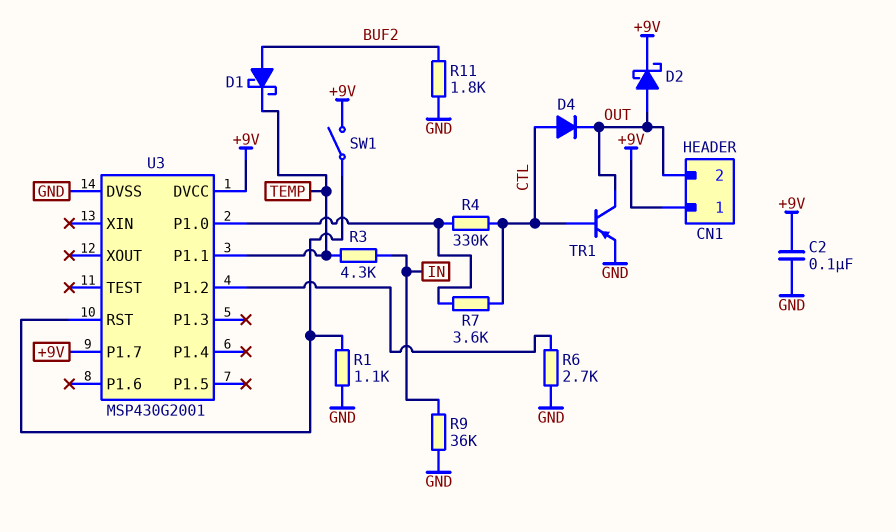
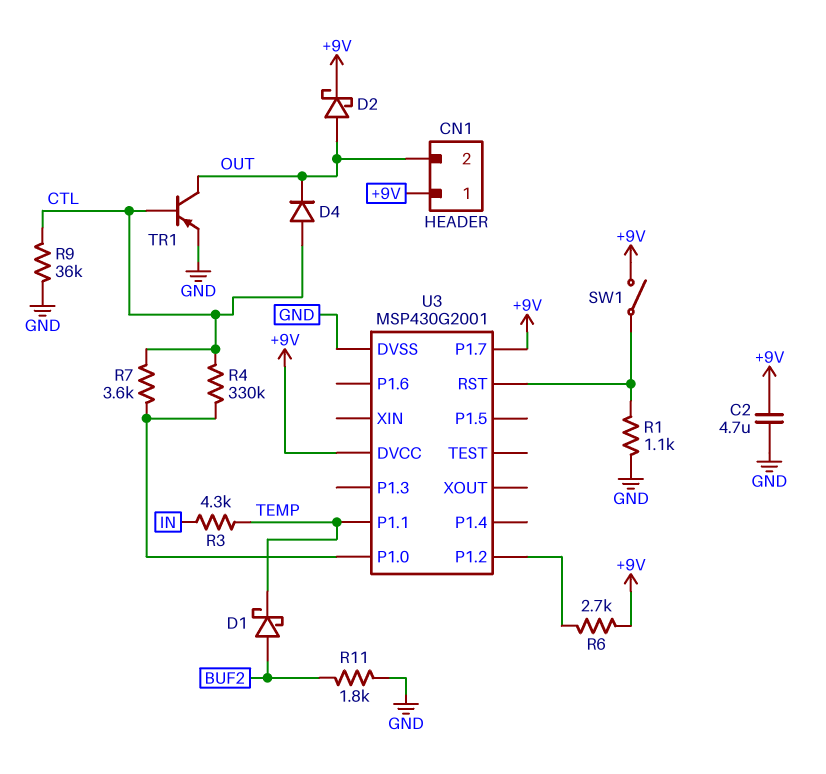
C2: 100nF (+9V, GND) -> 4.7uF (+9V, GND)
R6: 2.7k (GND, U3/P1.2) -> 2.7k (+9V, U3/P1.2)
R9: 36k (GND, IN) -> 36k (CTL, GND)

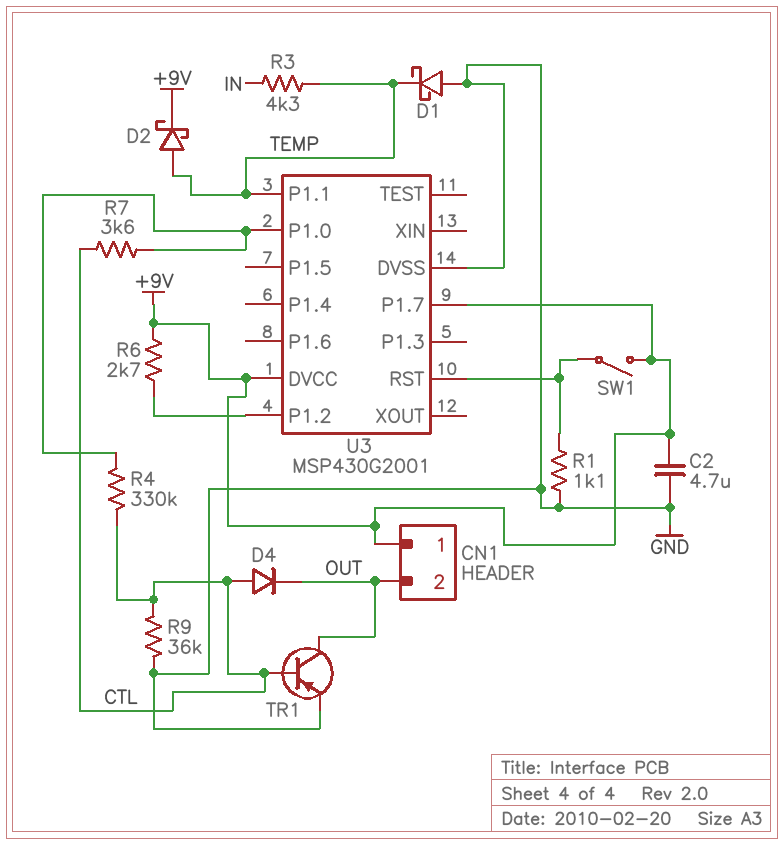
D1: schottky (A BUF2, K TEMP) -> schottky (A GND, K TEMP)
D2: schottky (A OUT, K +9V) -> schottky (A TEMP, K +9V)
R11: 1.8k (BUF2, GND) -> none

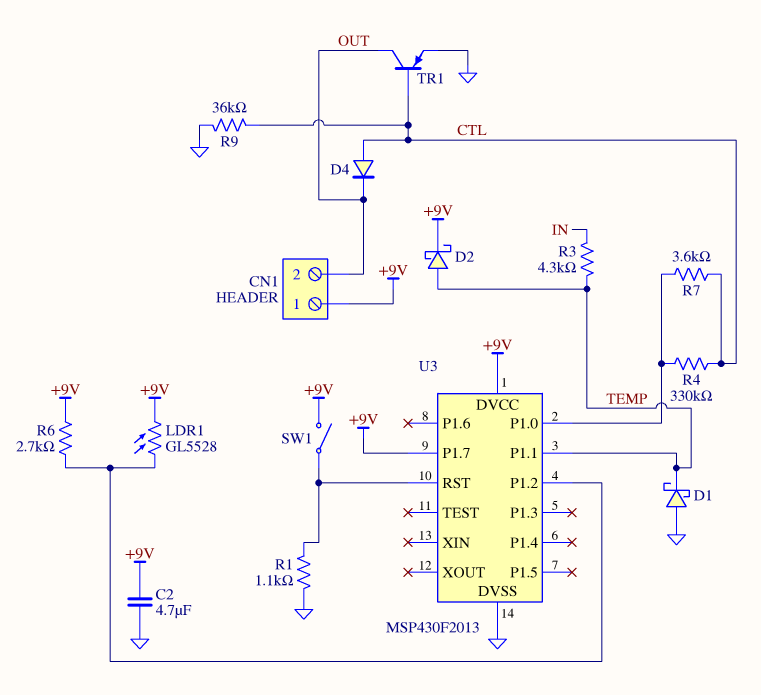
LDR1: none -> GL5528 (+9V, U3/P1.2)
U3: MSP430G2001 -> MSP430F2013

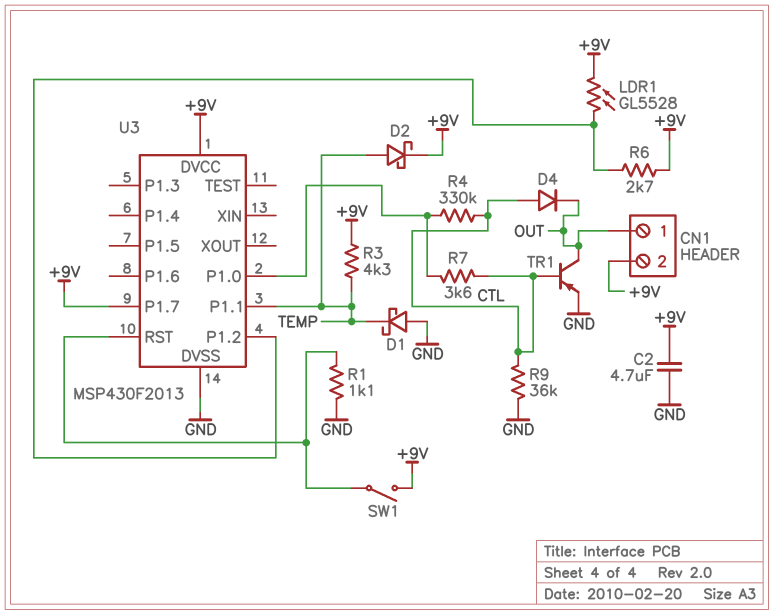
CN1 pin 1: +9V -> OUT
CN1 pin 2: OUT -> +9V
R3: 4.3k (IN, TEMP) -> 4.3k (+9V, TEMP)

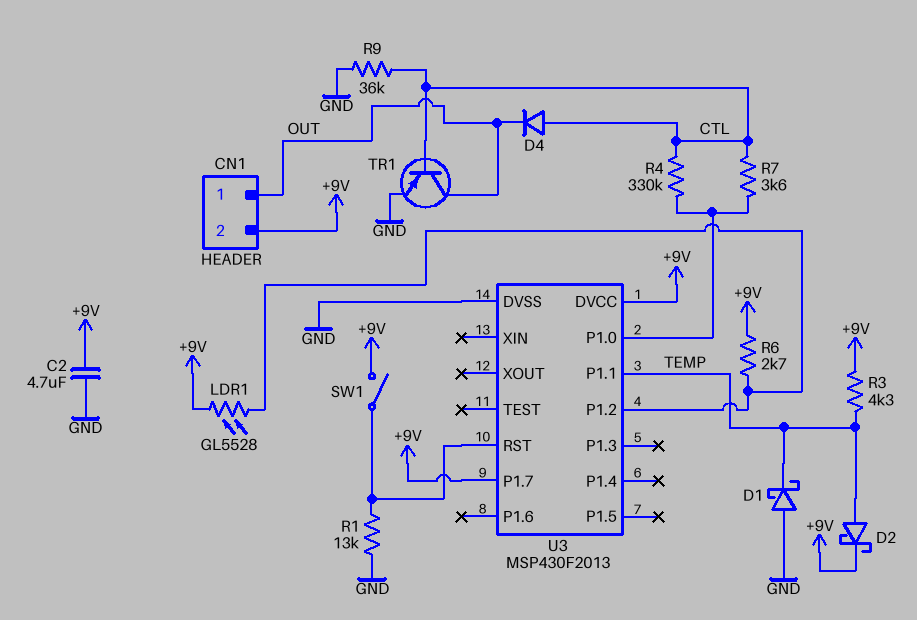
R1: 1.1k (GND, U3/RST) -> 13k (GND, U3/RST)

